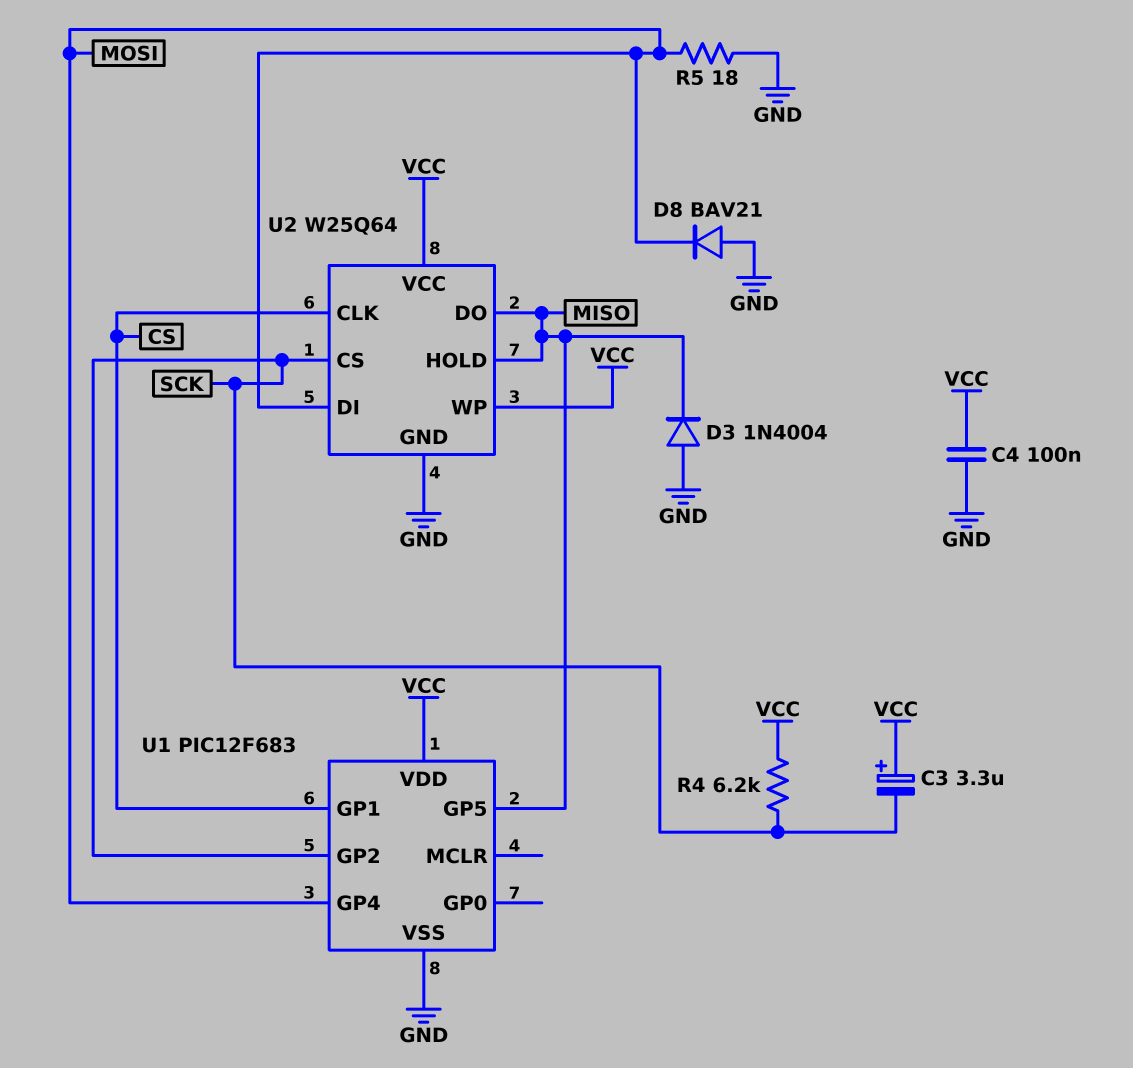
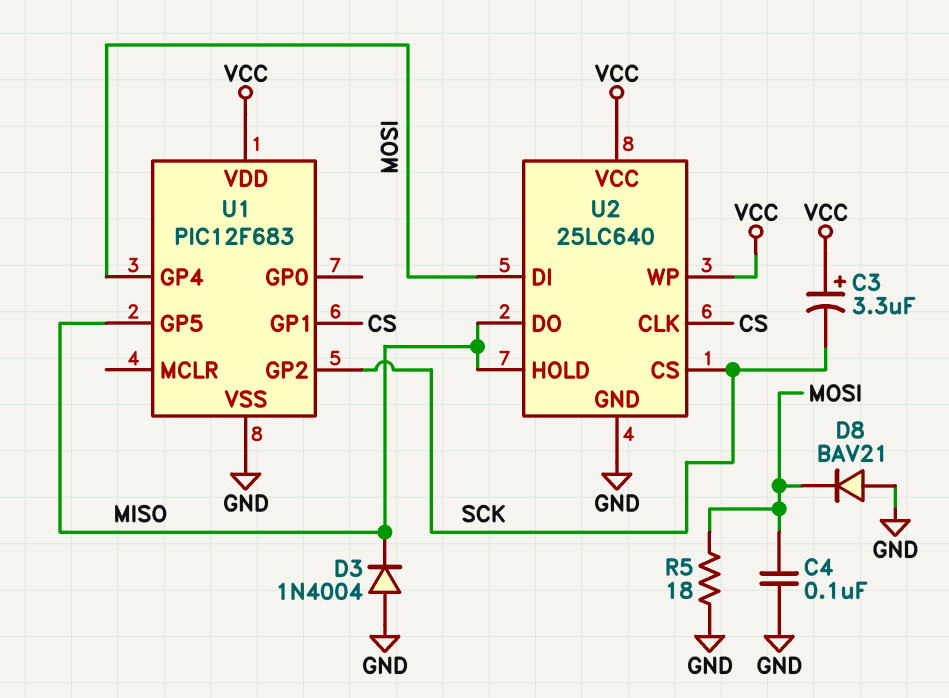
C4: 100nF (GND, VCC) -> 100nF (GND, MOSI)
R4: 6.2k (SCK, VCC) -> none
U2: W25Q64 -> 25LC640

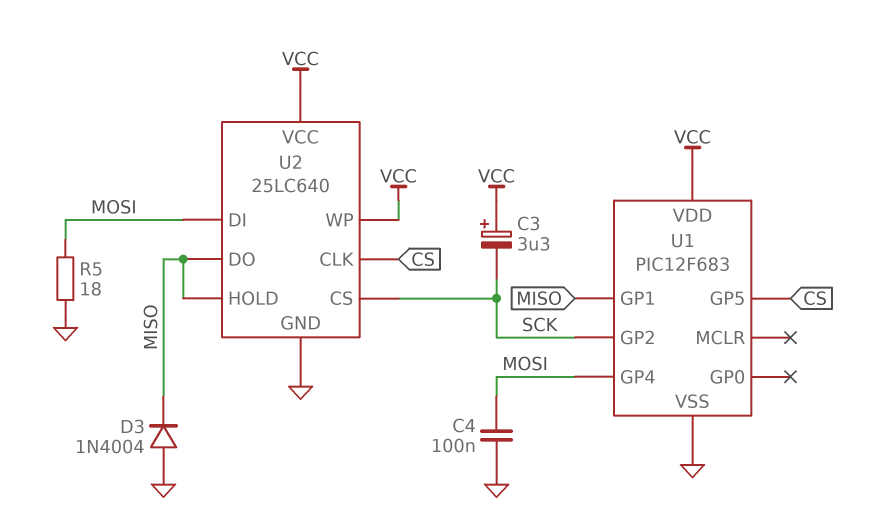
D8: diode BAV21 (A GND, K MOSI) -> none
U1 pin GP1: CS -> MISO
U1 pin GP5: MISO -> CS

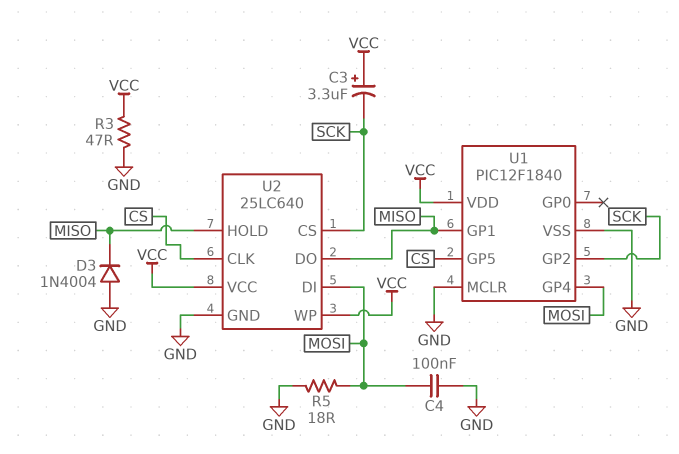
R3: none -> 47 (GND, VCC)
U1: PIC12F683 -> PIC12F1840
U1 pin MCLR: none -> GND

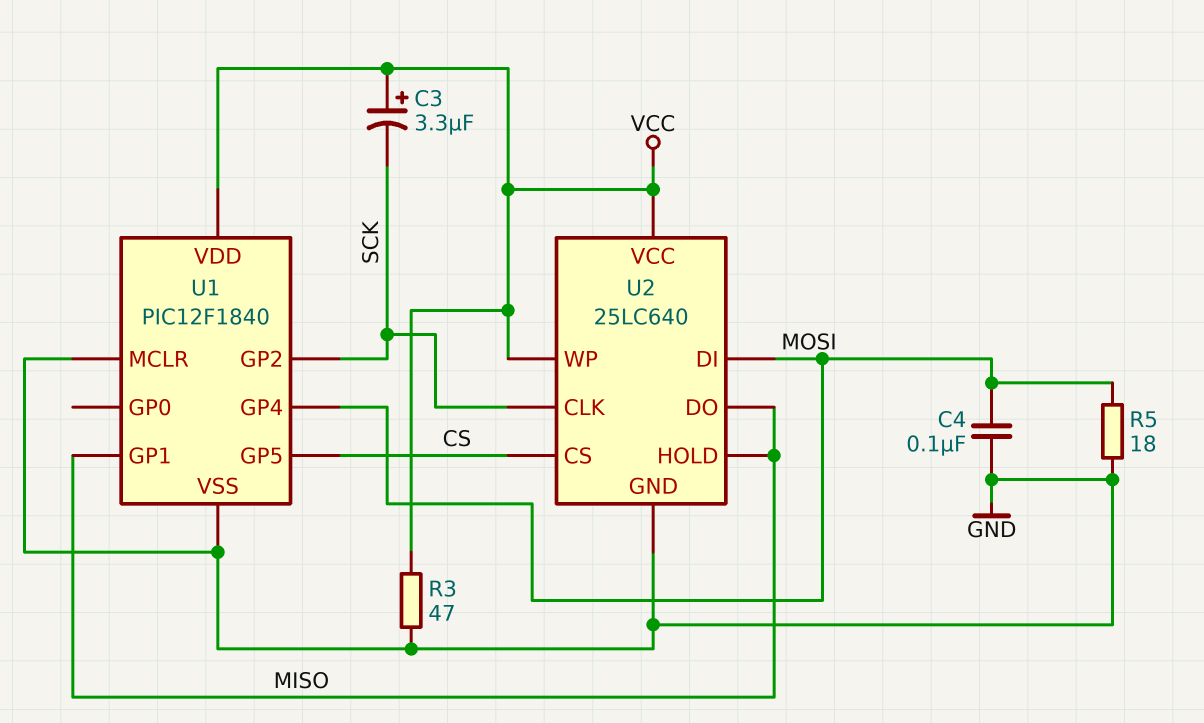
D3: diode 1N4004 (A GND, K MISO) -> none
U2 pin CLK: CS -> SCK
U2 pin CS: SCK -> CS

